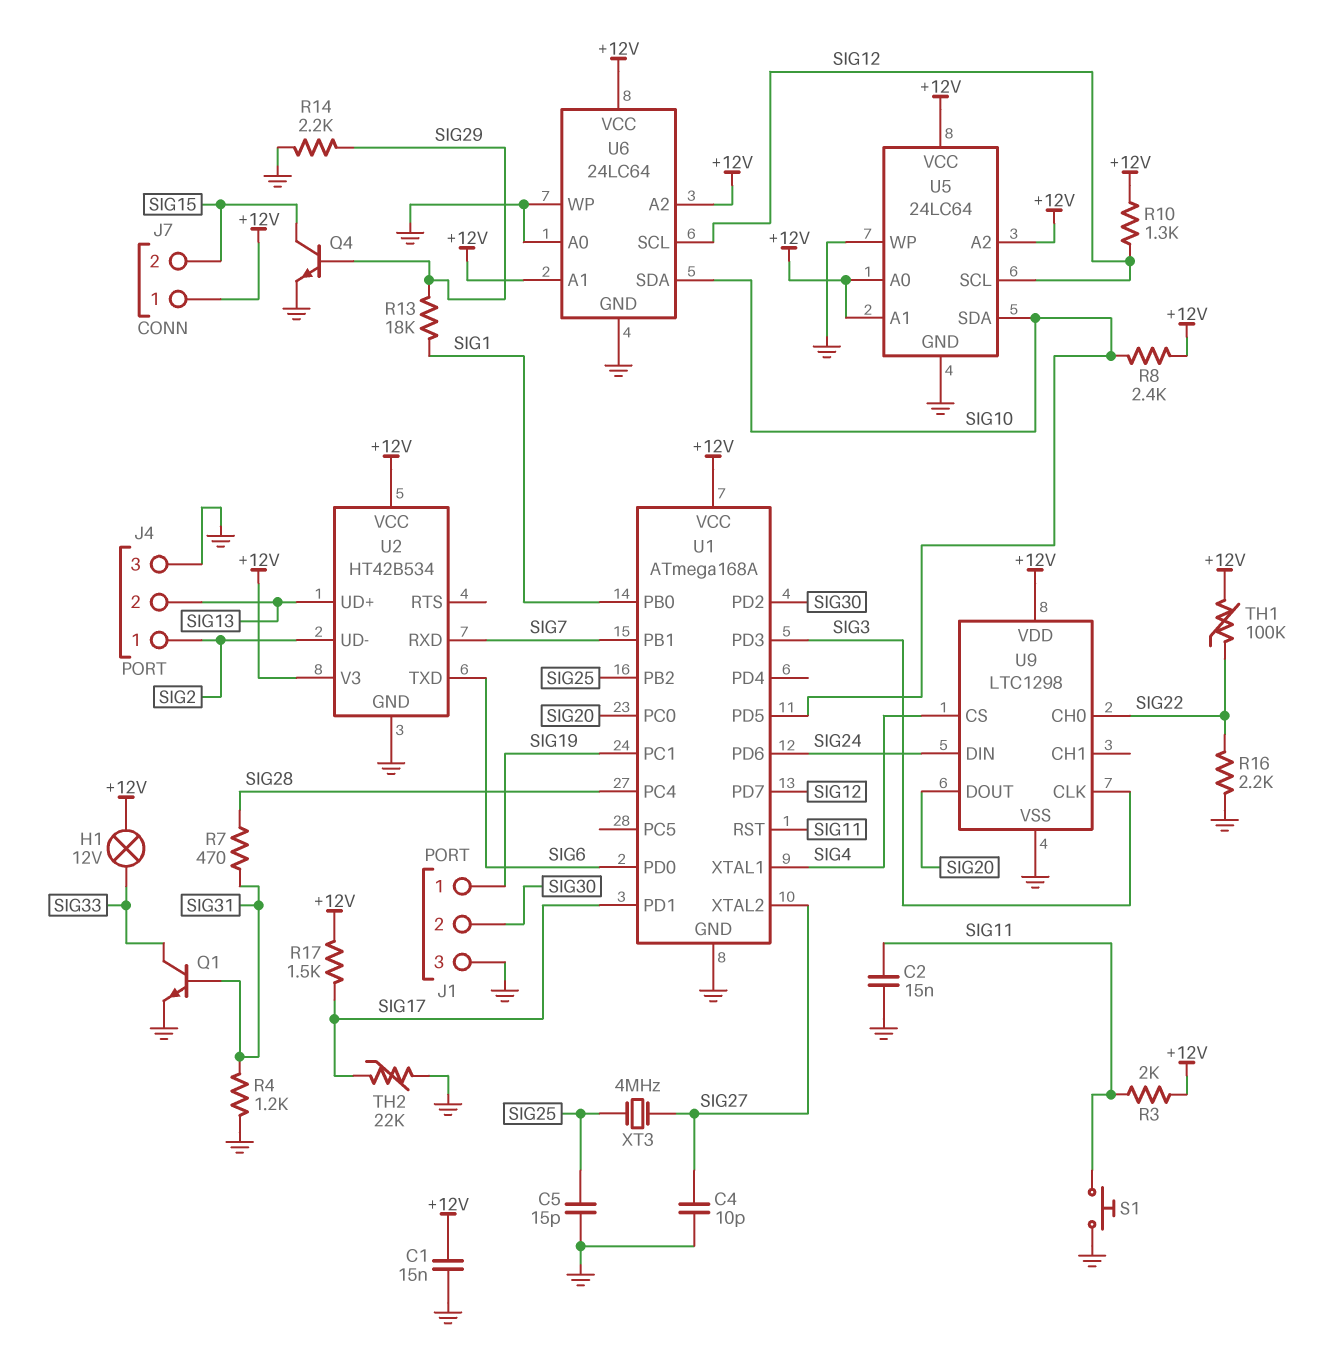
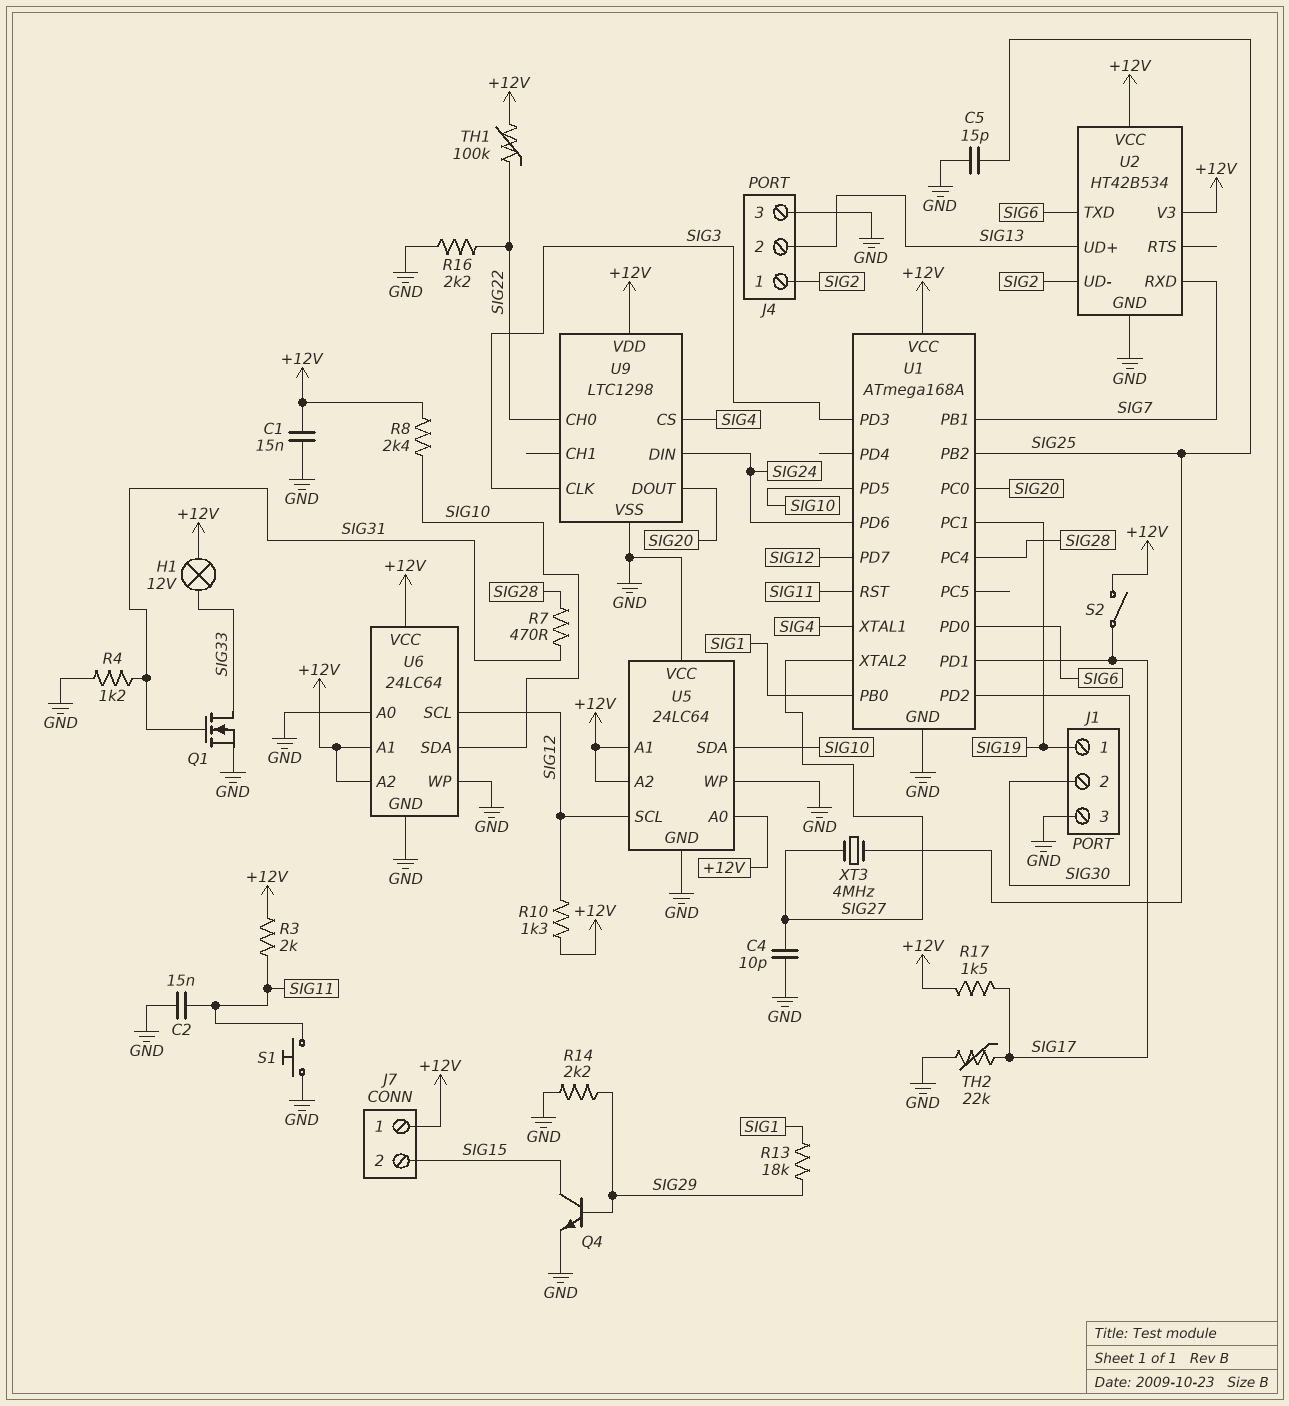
Q1: NPN (B SIG31, C SIG33, E GND) -> NMOS (G SIG31, D SIG33, S GND)
S2: none -> switch (+12V, SIG17)
U5 pin VCC: +12V -> GND

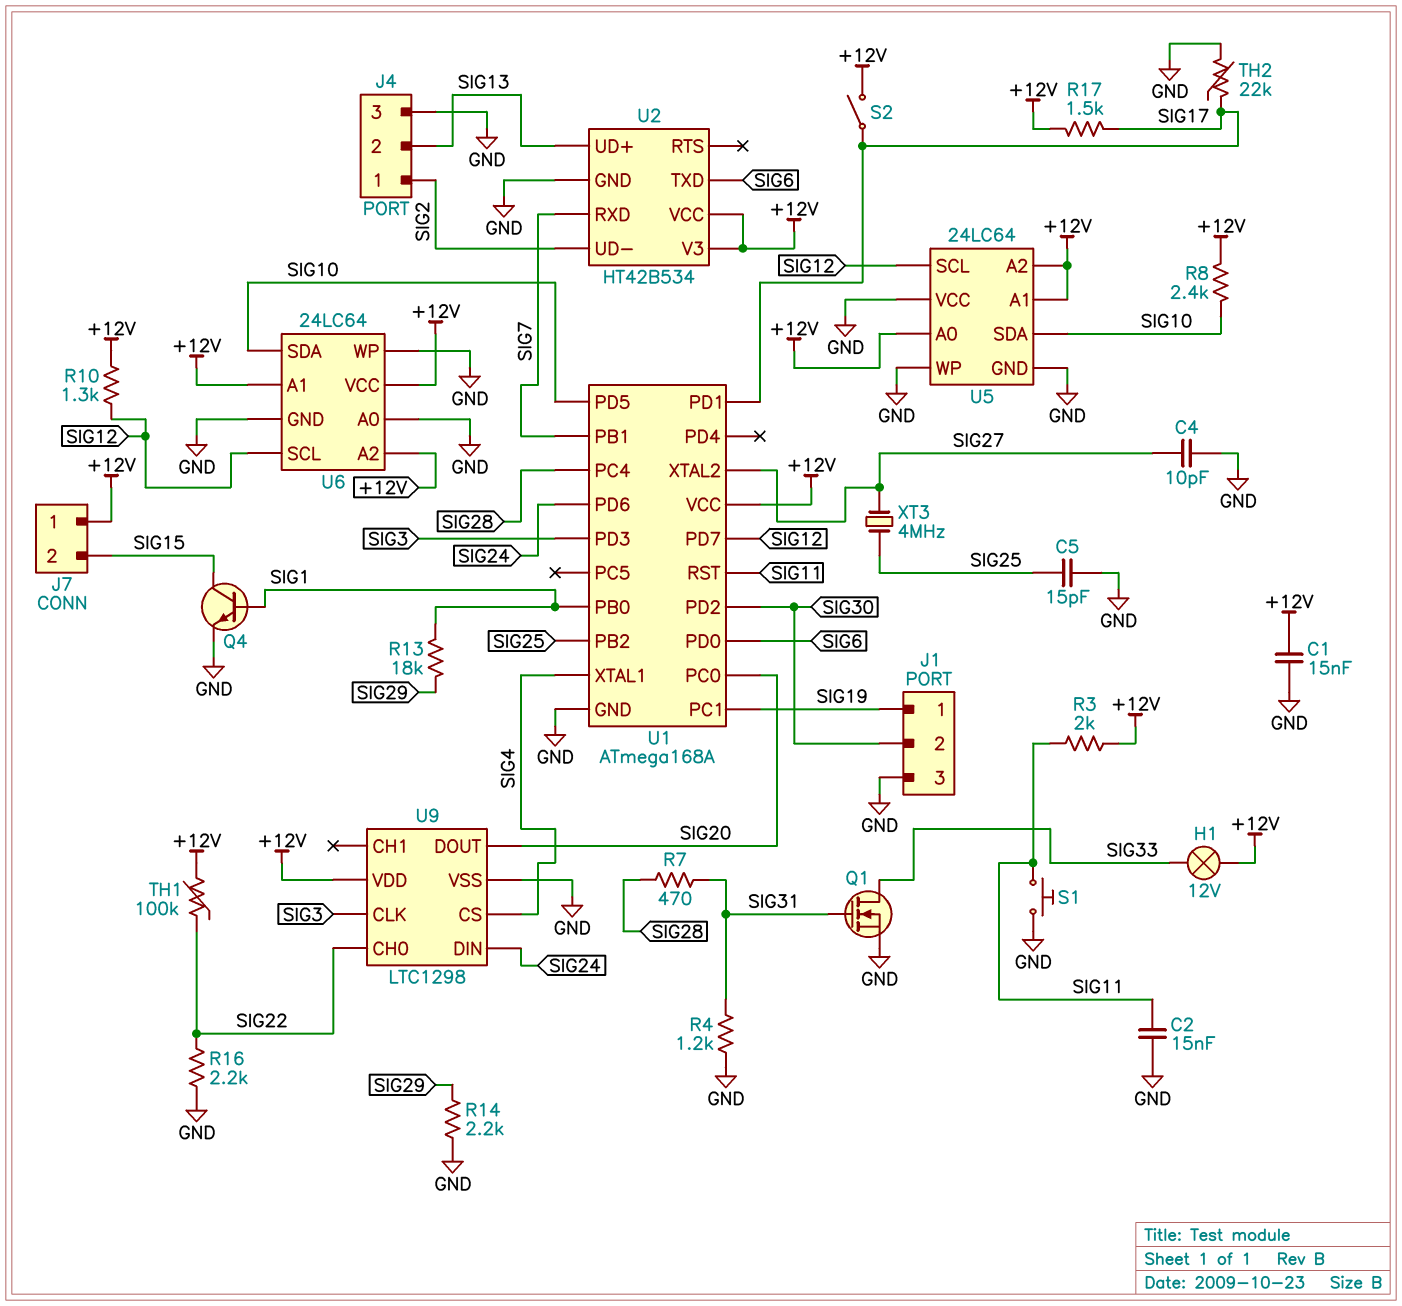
Q4: NPN (B SIG29, C SIG15, E GND) -> NPN (B SIG1, C SIG15, E GND)

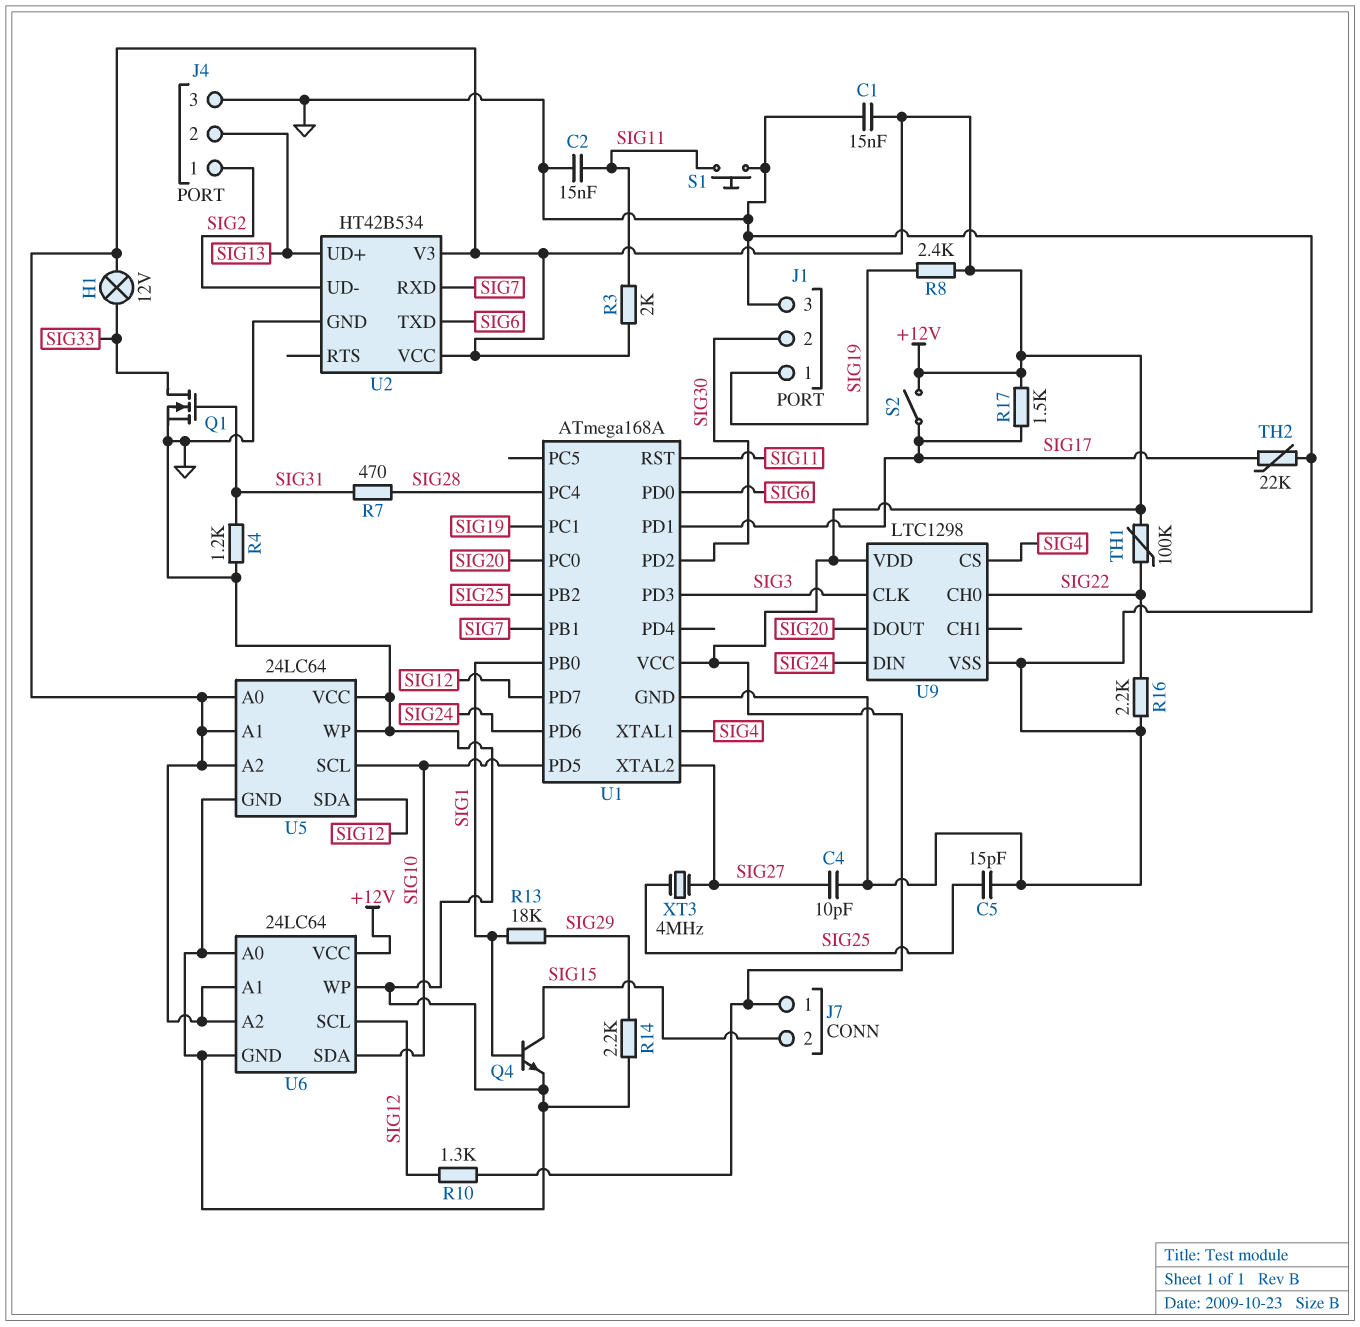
R8: 2.4k (+12V, SIG10) -> 2.4k (+12V, SIG19)
U5 pin SCL: SIG12 -> SIG10
U5 pin SDA: SIG10 -> SIG12

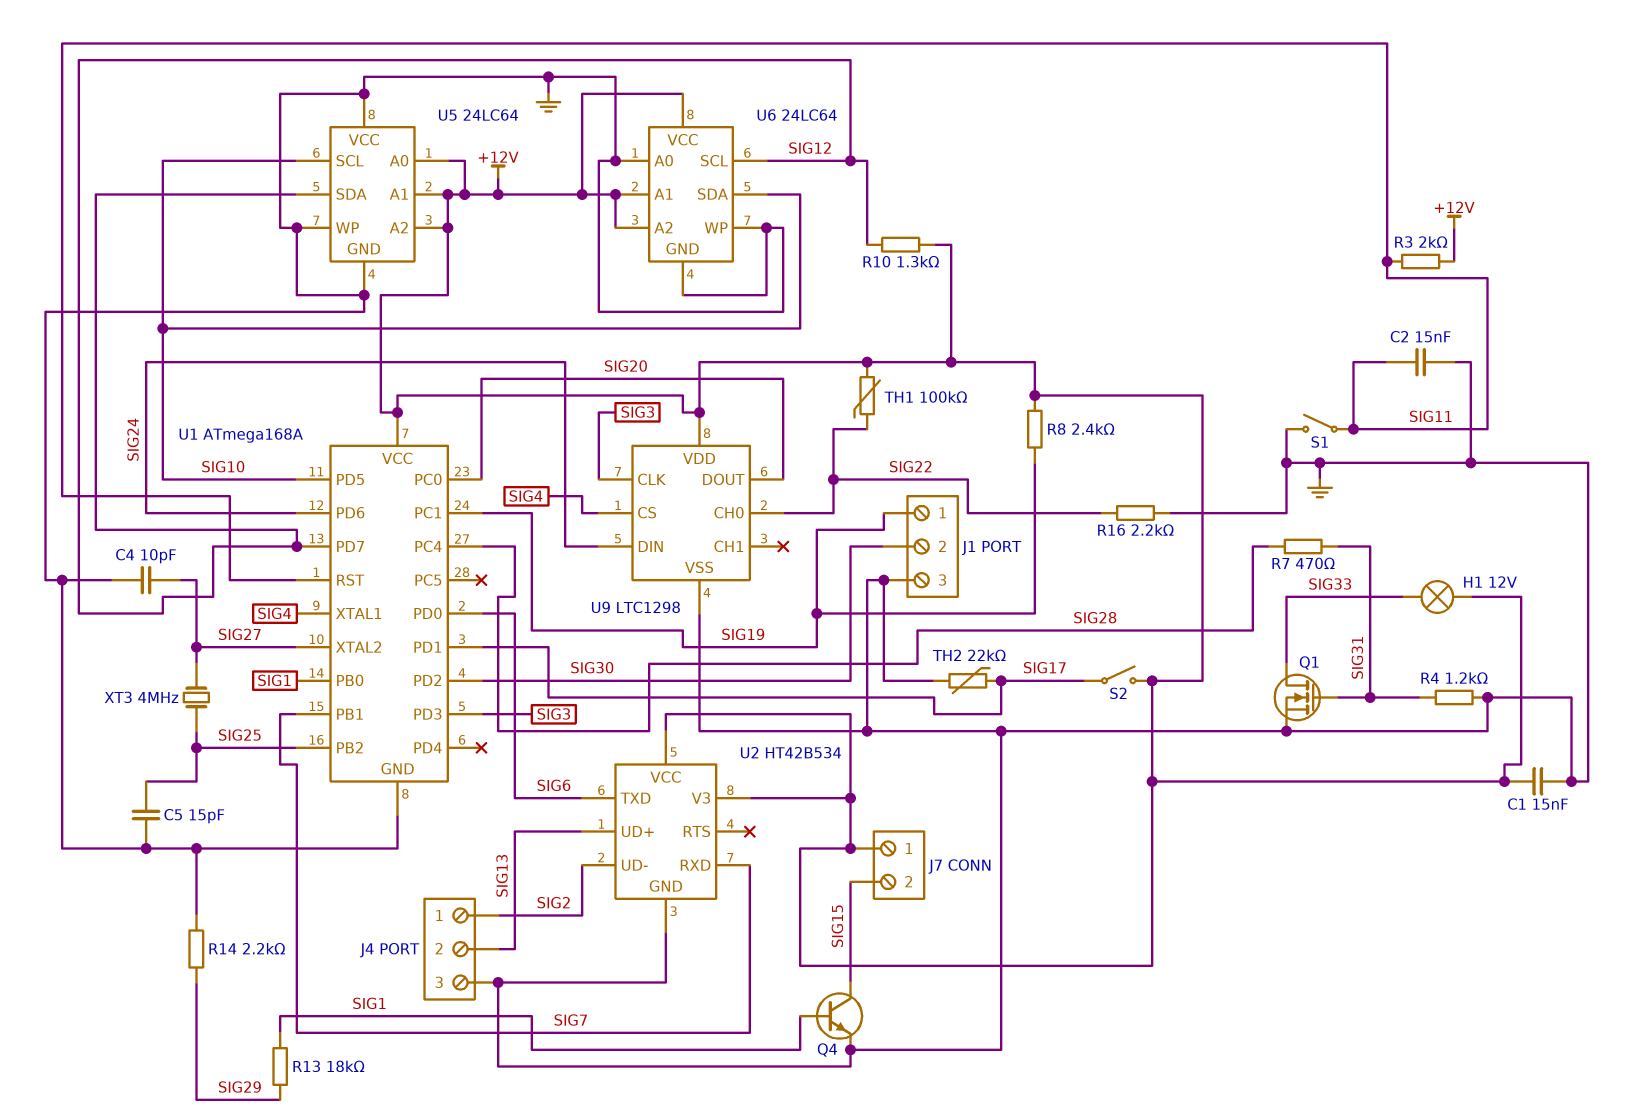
R17: 1.5k (+12V, SIG17) -> none
S1: button (GND, SIG11) -> switch (GND, SIG11)

